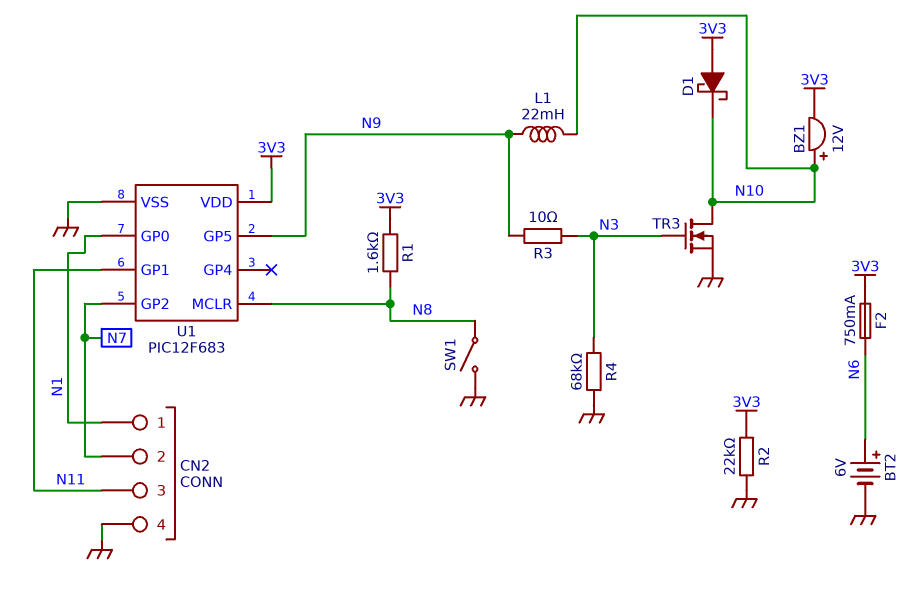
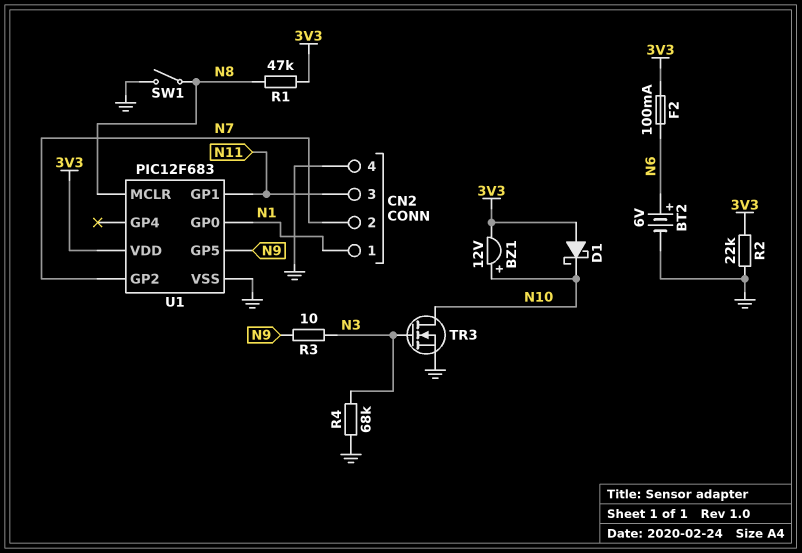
F2: 750mA (3V3, N6) -> 100mA (3V3, N6)
L1: 22mH (N9, N10) -> none
R1: 1.6k (3V3, N8) -> 47k (3V3, N8)

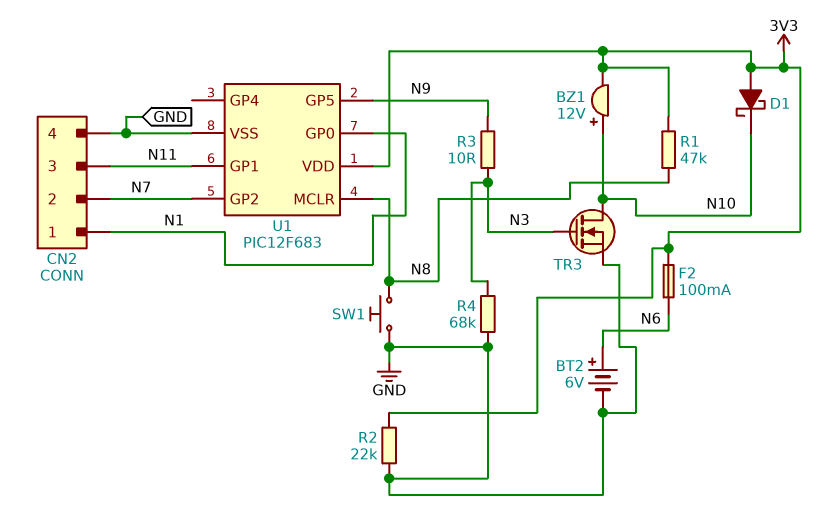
SW1: switch (GND, N8) -> button (GND, N8)

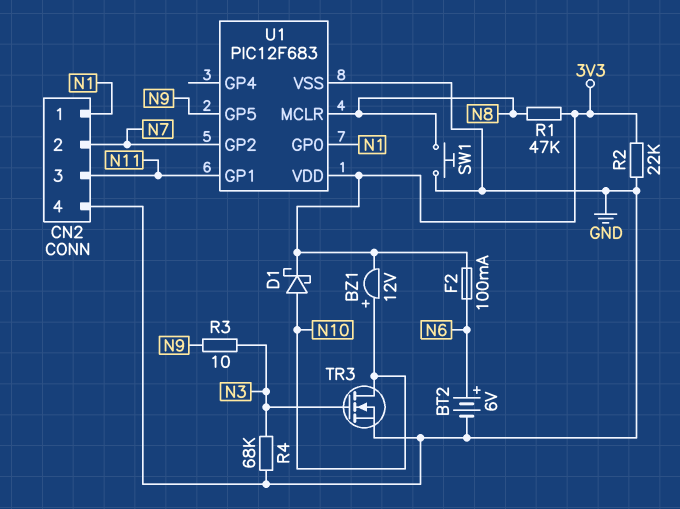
D1: schottky (A 3V3, K N10) -> schottky (A N10, K 3V3)

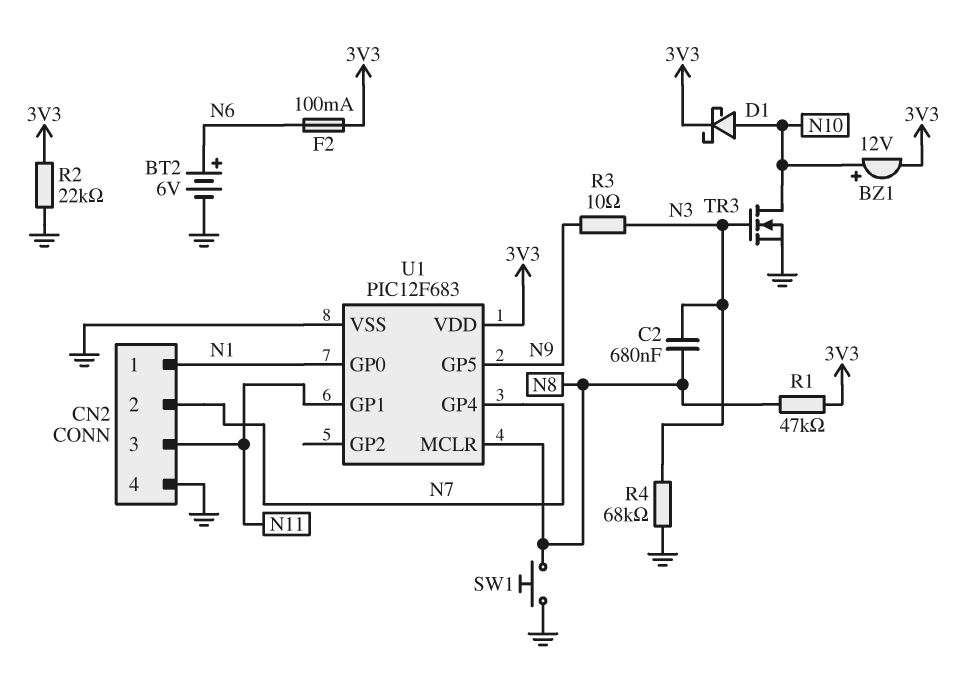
C2: none -> 680nF (N3, N8)
U1 pin GP2: N7 -> none
U1 pin GP4: none -> N7

